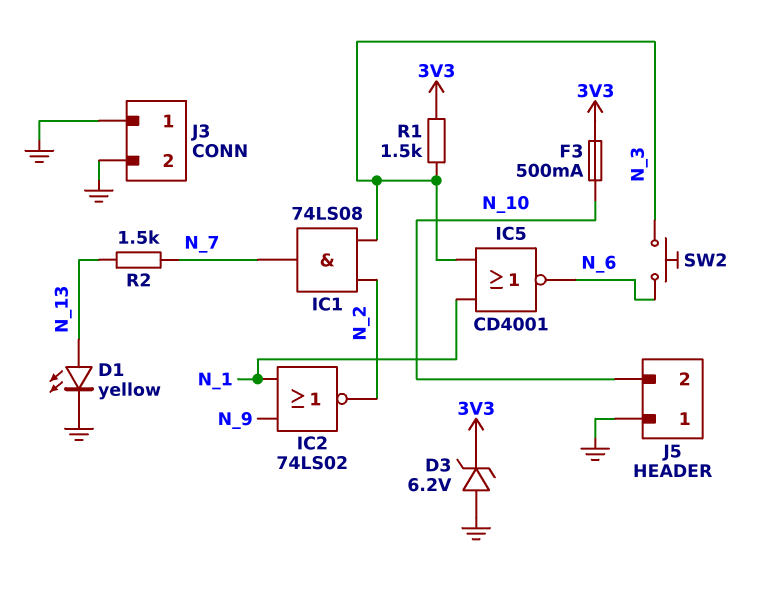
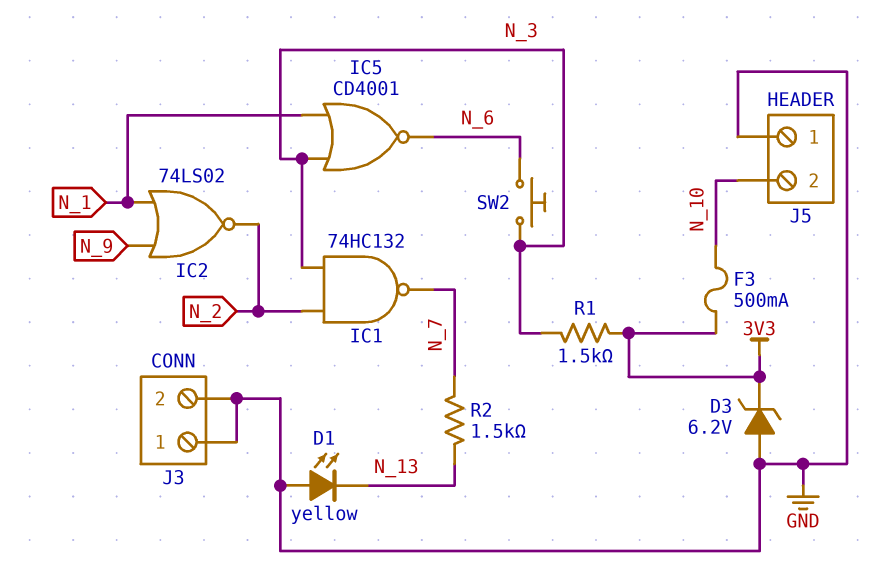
D1: LED yellow (A N_13, K GND) -> LED yellow (A GND, K N_13)
IC1: AND 74LS08 (in N_2, in N_3, out N_7) -> NAND 74HC132 (in N_2, in N_3, out N_7)

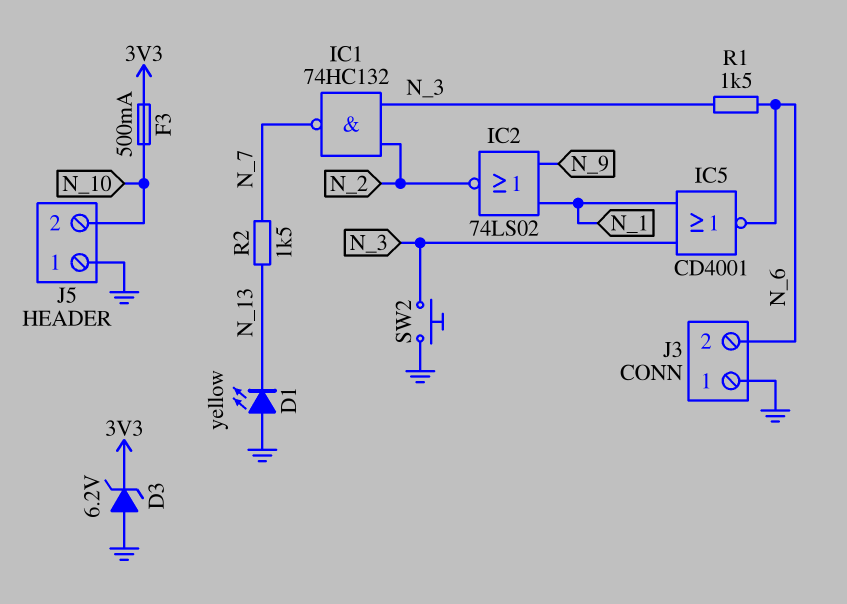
J3 pin 2: GND -> N_6
R1: 1.5k (3V3, N_3) -> 1.5k (N_3, N_6)
SW2: button (N_3, N_6) -> button (GND, N_3)

